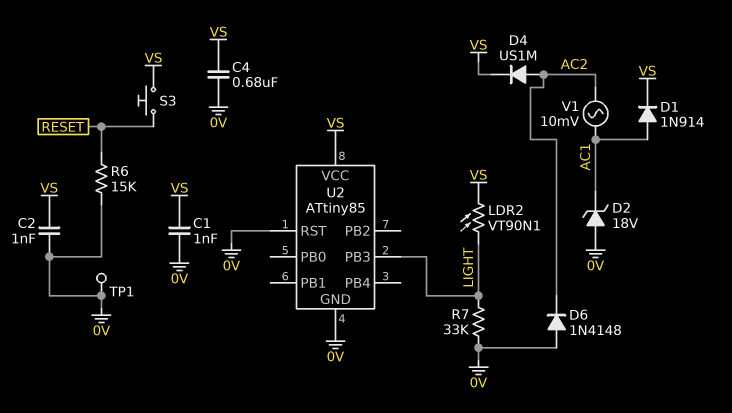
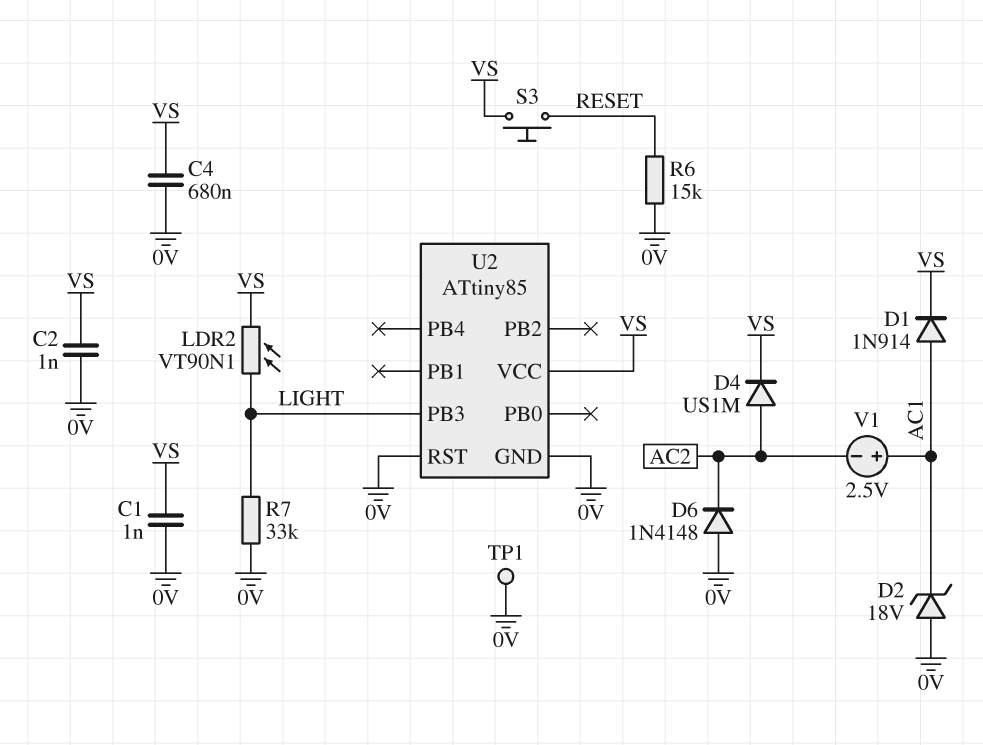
V1: AC 10mV (AC1, AC2) -> 2.5V (plus AC1, minus AC2)

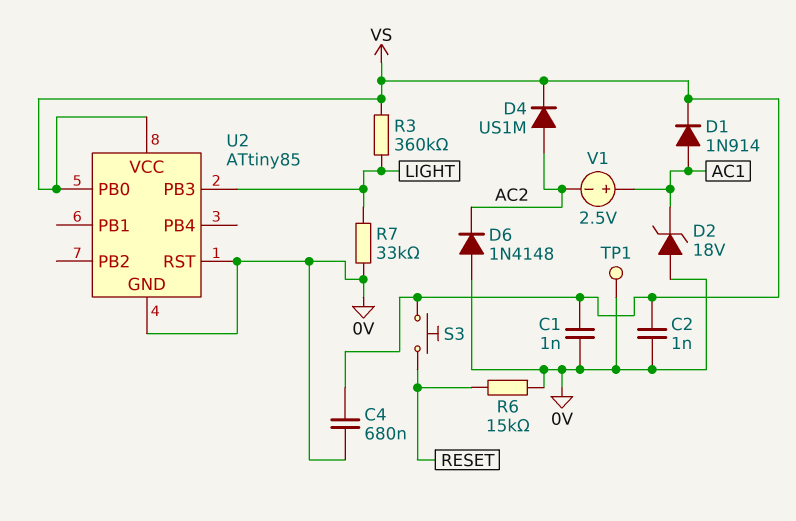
LDR2: VT90N1 (LIGHT, VS) -> none
R3: none -> 360k (LIGHT, VS)
U2 pin PB0: none -> VS

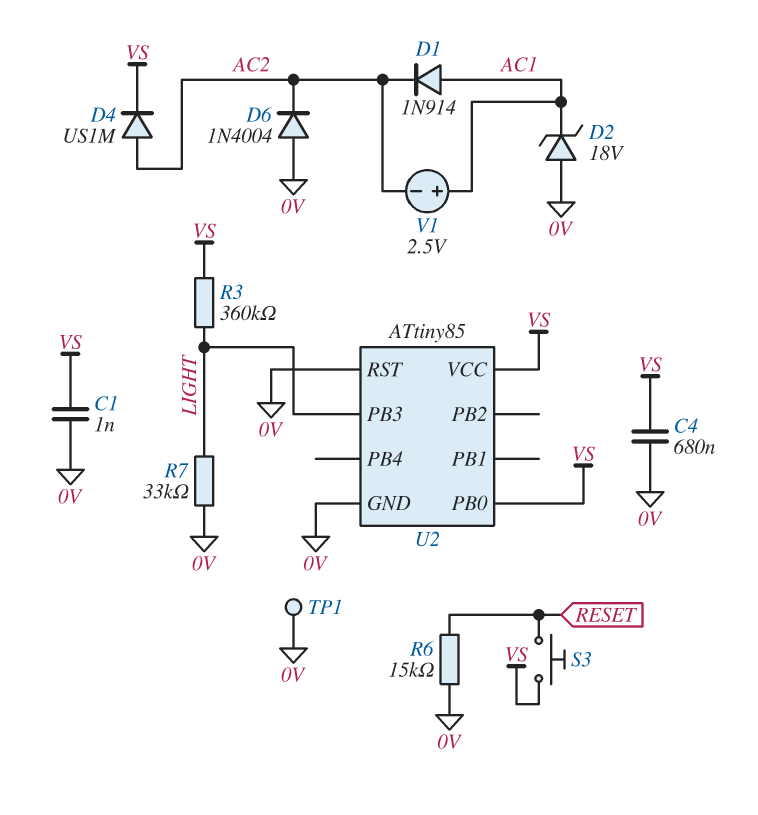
C2: 1nF (0V, VS) -> none
D1: diode 1N914 (A AC1, K VS) -> diode 1N914 (A AC1, K AC2)
D6: diode 1N4148 (A 0V, K AC2) -> diode 1N4004 (A 0V, K AC2)

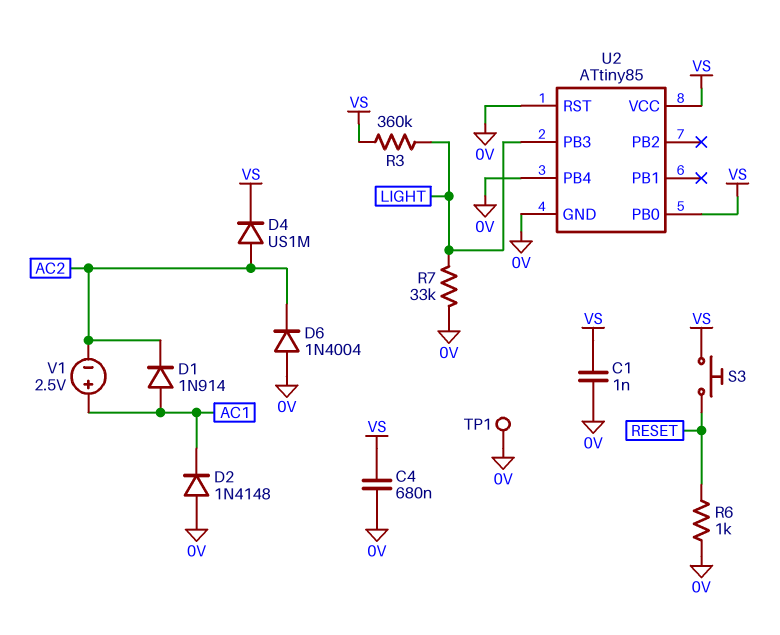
D2: zener 18V (A 0V, K AC1) -> diode 1N4148 (A 0V, K AC1)
R6: 15k (0V, RESET) -> 1k (0V, RESET)
U2 pin PB4: none -> 0V

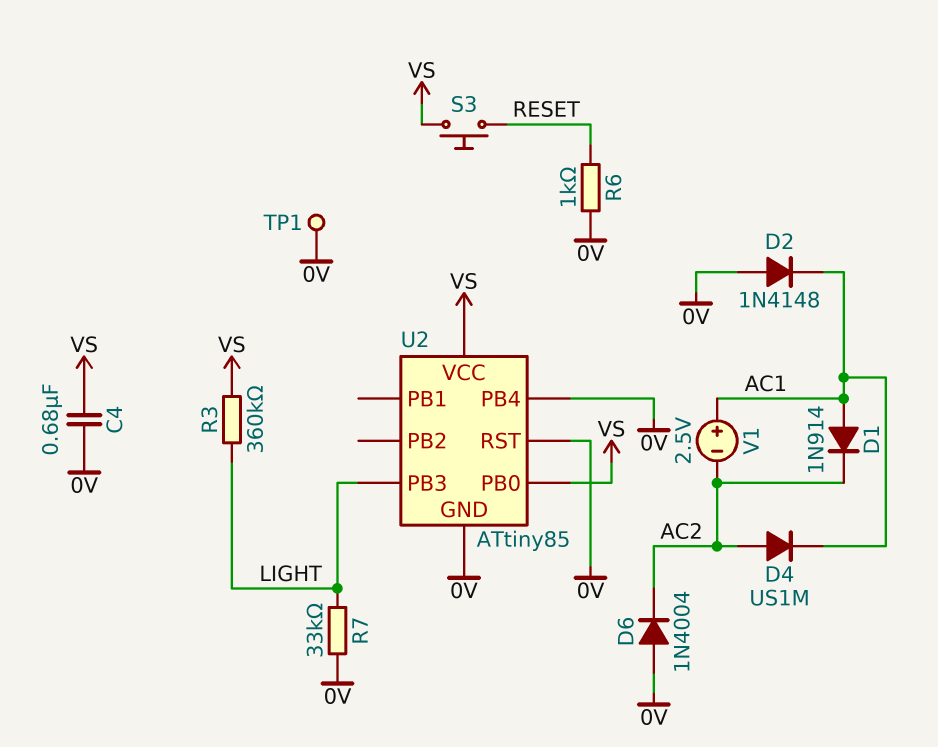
C1: 1nF (0V, VS) -> none
D4: diode US1M (A AC2, K VS) -> diode US1M (A AC2, K AC1)

